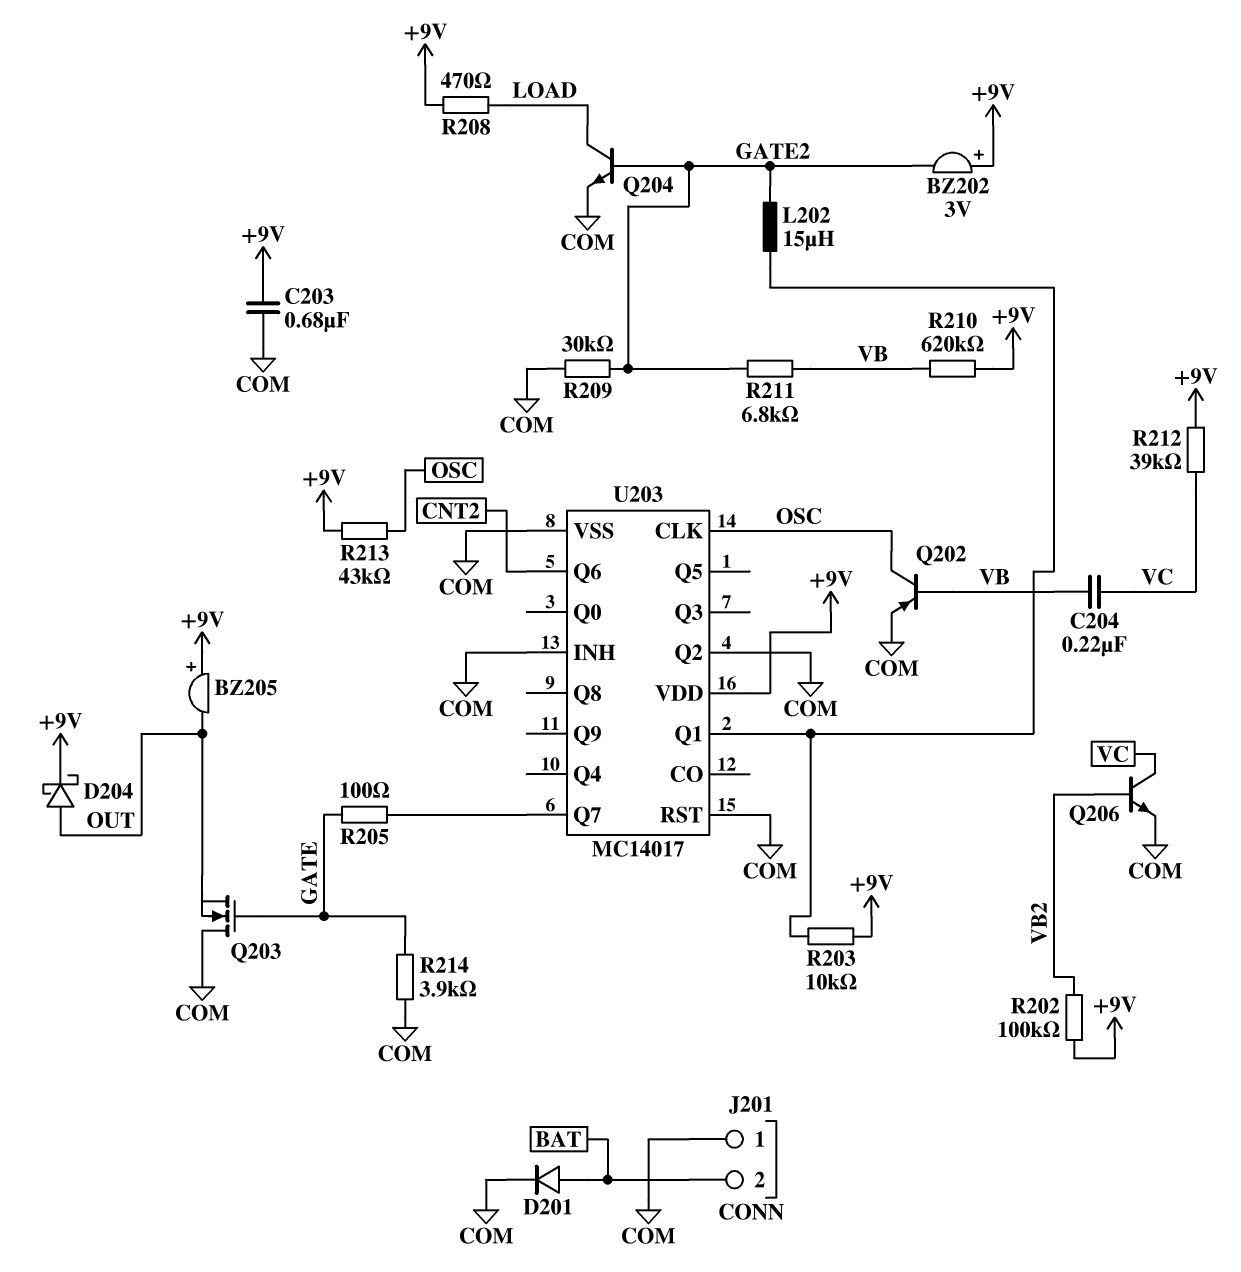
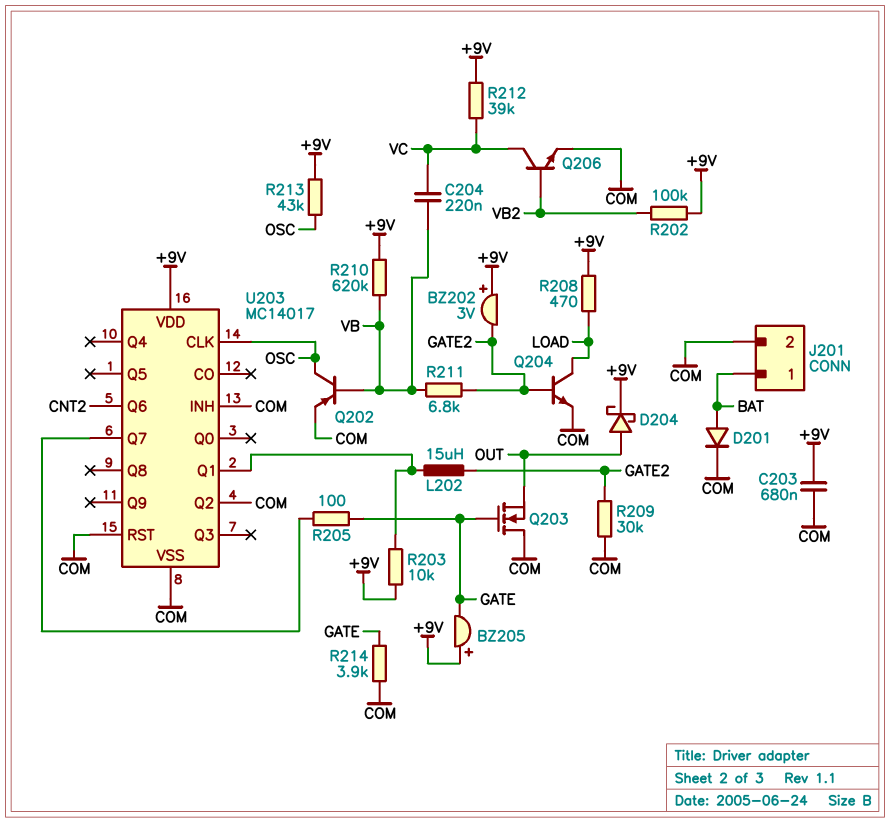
BZ205: buzzer (plus +9V, minus OUT) -> buzzer (plus +9V, minus GATE)
J201 pin 1: COM -> BAT
J201 pin 2: BAT -> COM

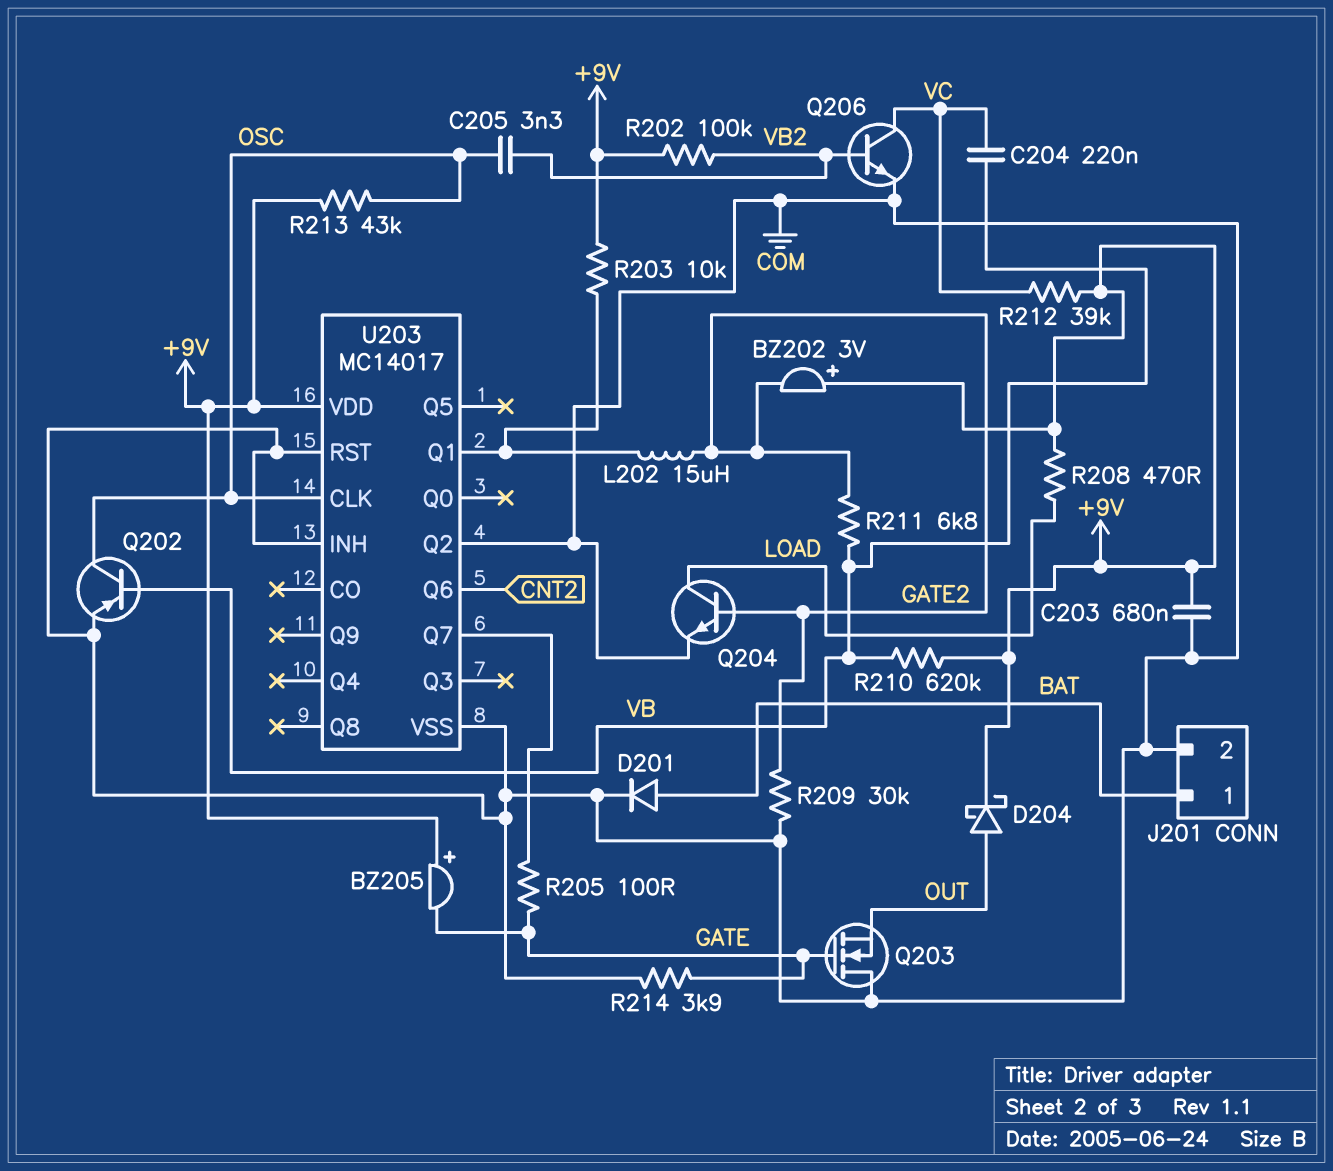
C205: none -> 3.3nF (OSC, VB2)

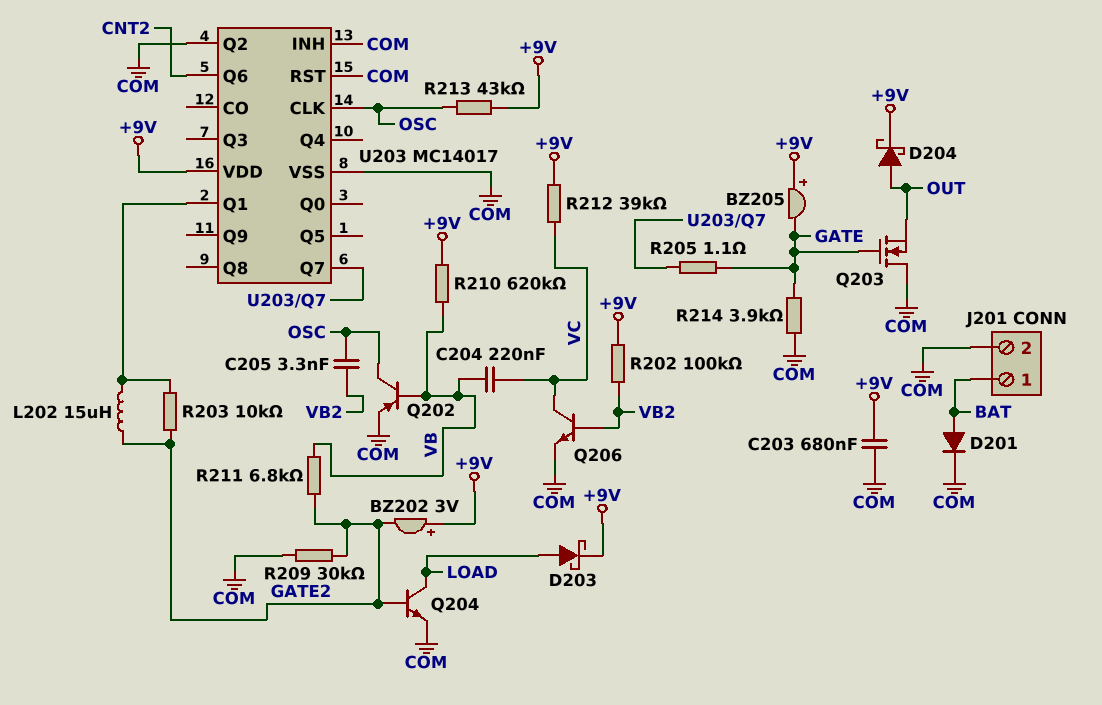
D203: none -> schottky (A LOAD, K +9V)
R203: 10k (+9V, U203/Q1) -> 10k (GATE2, U203/Q1)
R205: 100 (GATE, U203/Q7) -> 1.1 (GATE, U203/Q7)
R208: 470 (+9V, LOAD) -> none

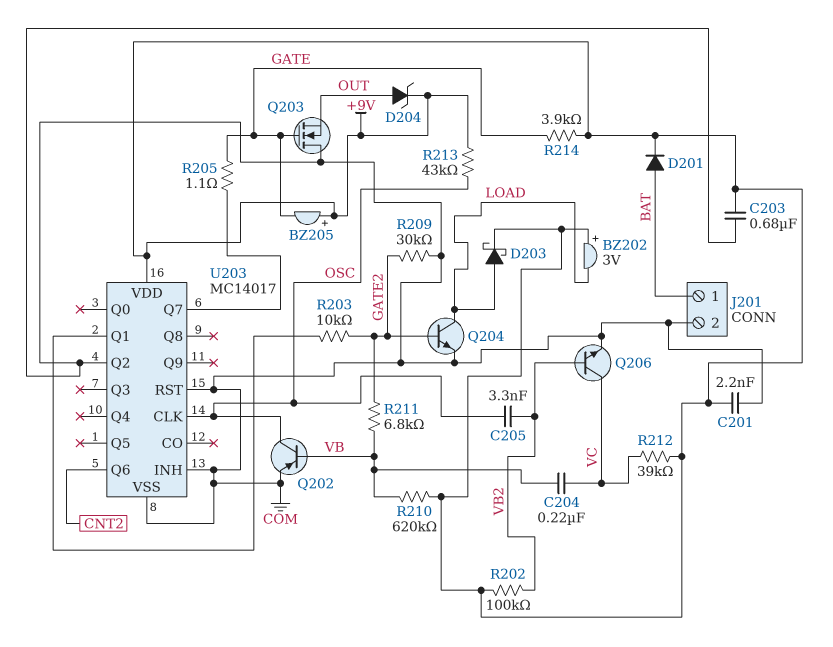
BZ202: buzzer 3V (plus +9V, minus GATE2) -> buzzer 3V (plus +9V, minus LOAD)
C201: none -> 2.2nF (+9V, COM)
D201: diode (A BAT, K COM) -> diode (A BAT, K +9V)
D204: schottky (A OUT, K +9V) -> zener (A OUT, K +9V)
L202: 15uH (GATE2, U203/Q1) -> none
R214: 3.9k (COM, GATE) -> 3.9k (+9V, GATE)

